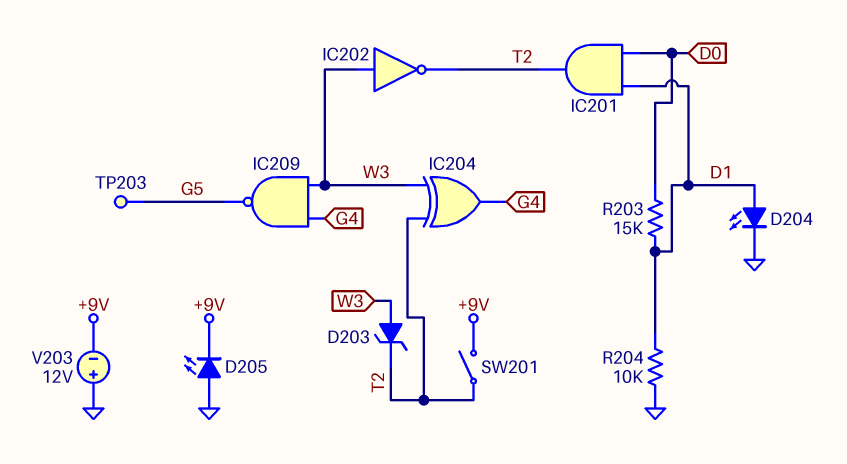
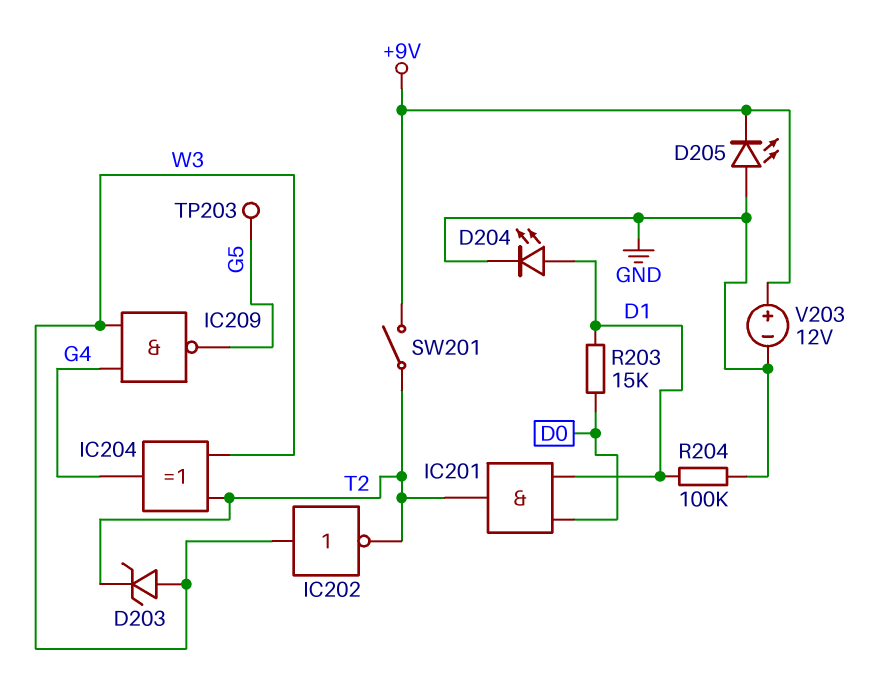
R204: 10k (D1, GND) -> 100k (D1, GND)
V203: 12V (plus GND, minus +9V) -> 12V (plus +9V, minus GND)

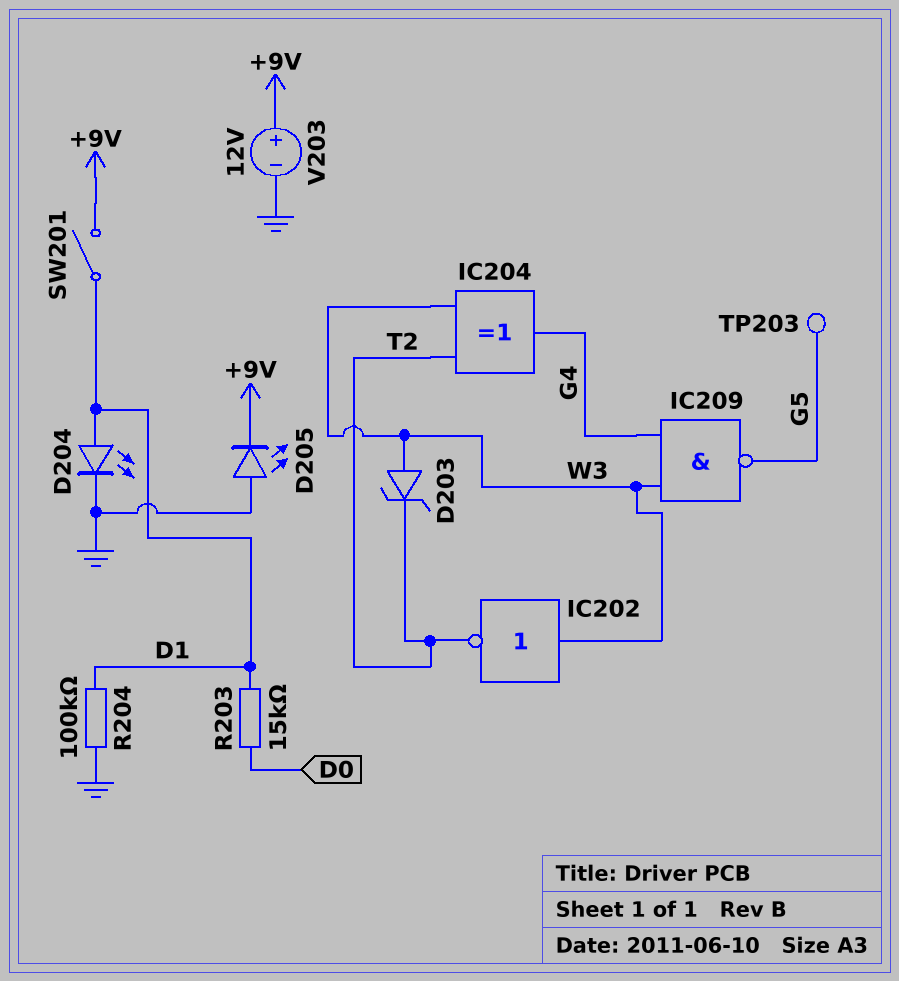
IC201: AND (in D0, in D1, out T2) -> none
SW201: switch (+9V, T2) -> switch (+9V, D1)

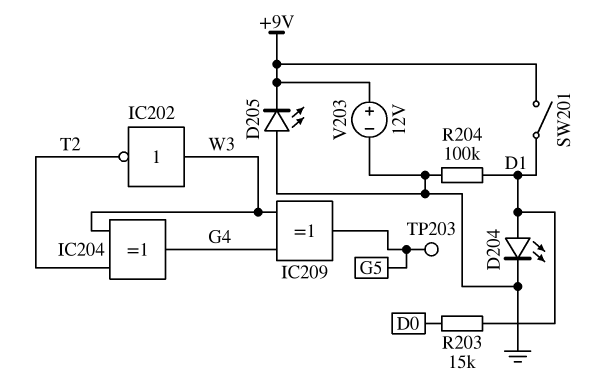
D203: zener (A W3, K T2) -> none
IC209: NAND (in G4, in W3, out G5) -> XOR (in G4, in W3, out G5)

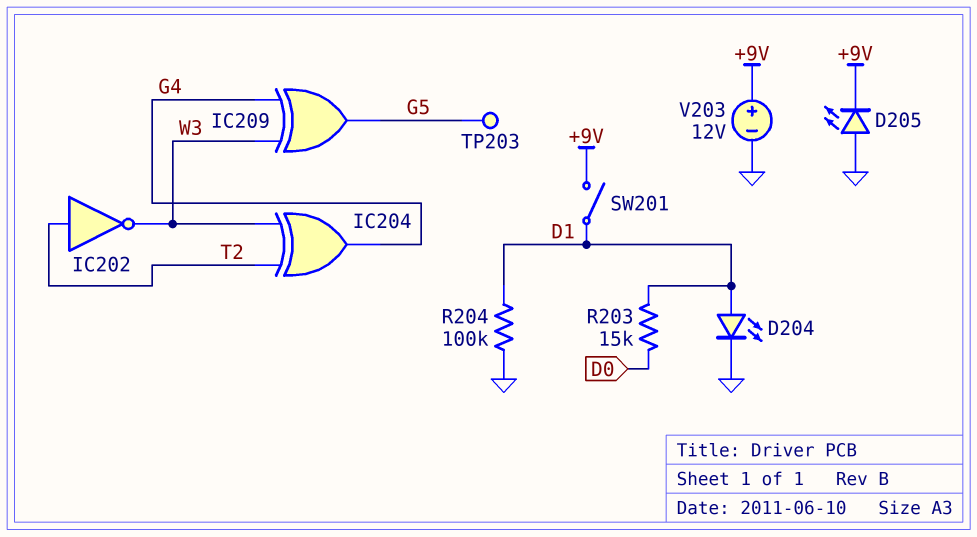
IC202: NOT (in W3, out T2) -> NOT (in T2, out W3)

